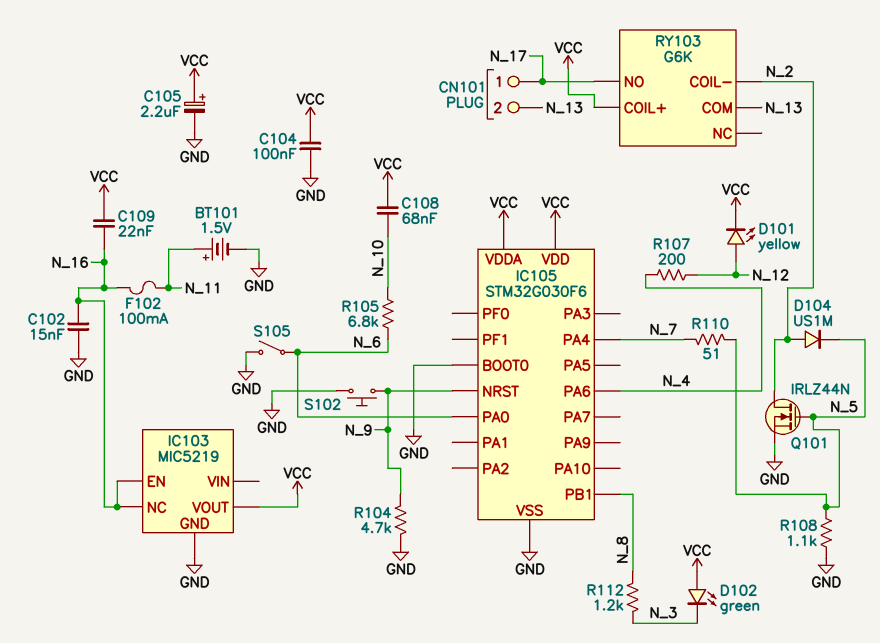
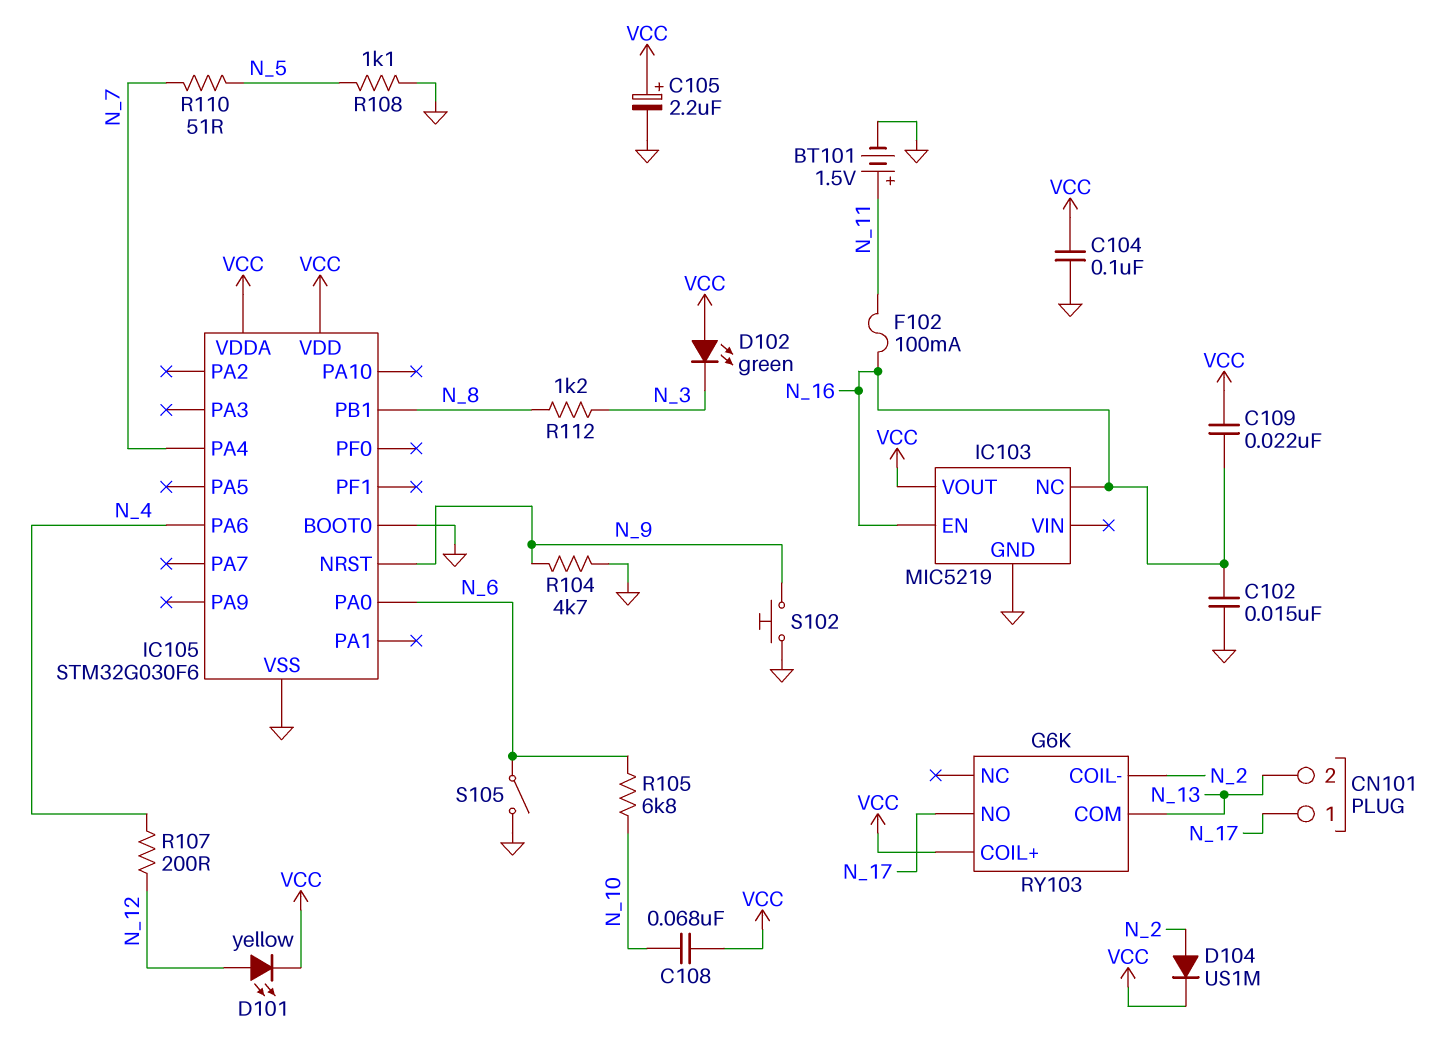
D104: diode US1M (A N_2, K N_5) -> diode US1M (A N_2, K VCC)
Q101: NMOS IRLZ44N (G N_5, D N_2, S GND) -> none

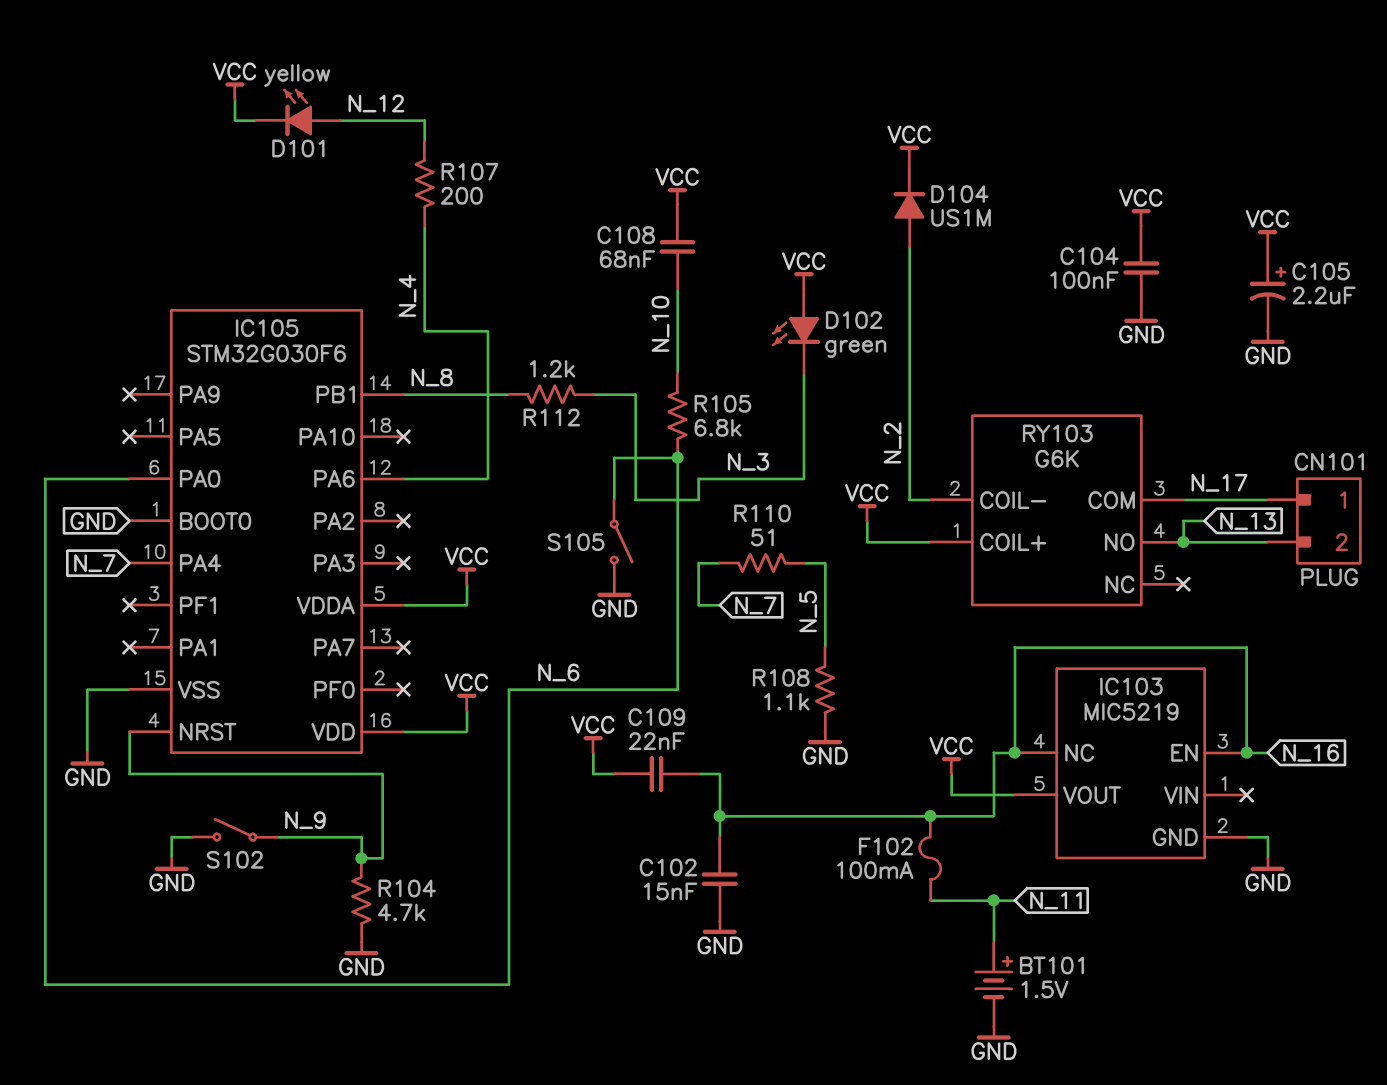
RY103 pin COM: N_13 -> N_17
RY103 pin NO: N_17 -> N_13
S102: button (GND, N_9) -> switch (GND, N_9)

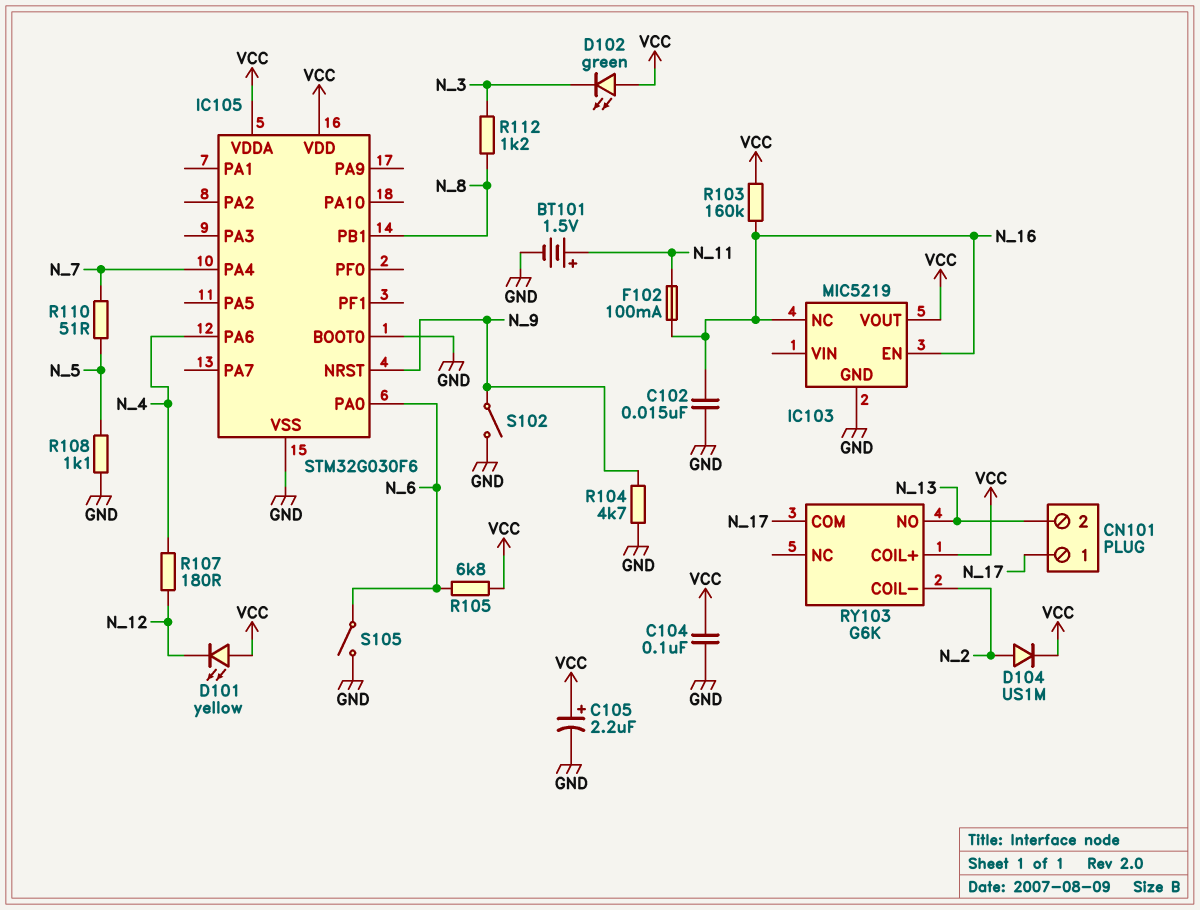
C108: 68nF (N_10, VCC) -> none
C109: 22nF (N_16, VCC) -> none
D101: LED yellow (A N_12, K VCC) -> LED yellow (A VCC, K N_12)
R103: none -> 160k (N_16, VCC)
R105: 6.8k (N_6, N_10) -> 6.8k (N_6, VCC)
R107: 200 (N_4, N_12) -> 180 (N_4, N_12)

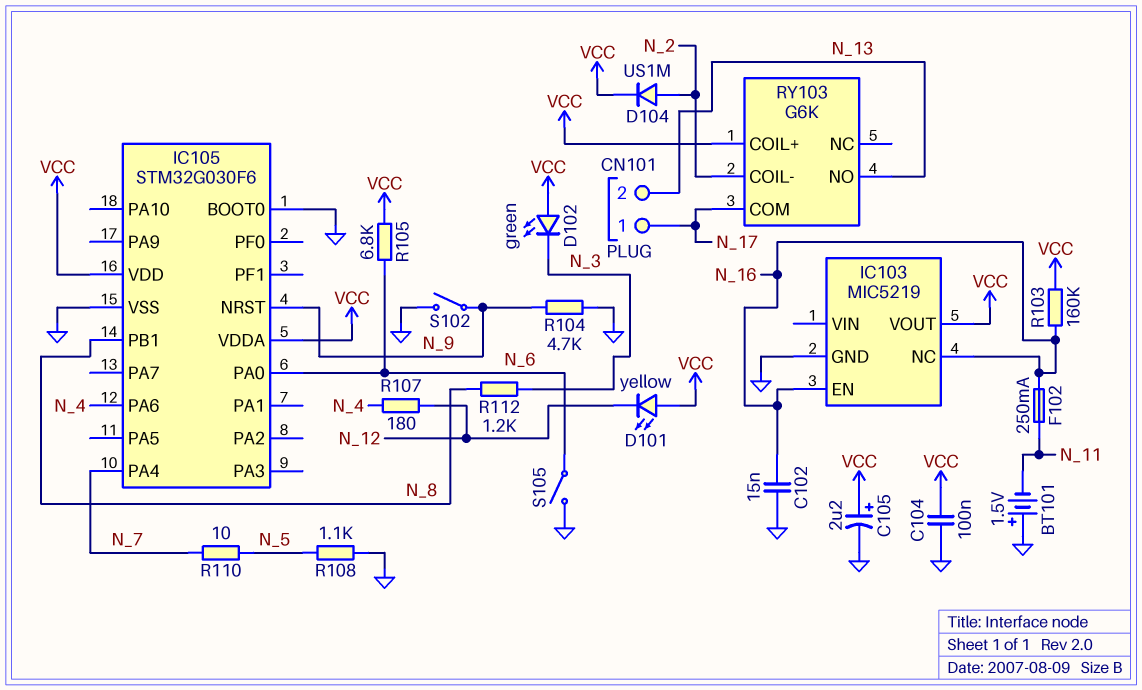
BT101: 1.5V (plus N_11, minus GND) -> 1.5V (plus GND, minus N_11)
F102: 100mA (N_11, N_16) -> 250mA (N_11, N_16)
R110: 51 (N_5, N_7) -> 10 (N_5, N_7)

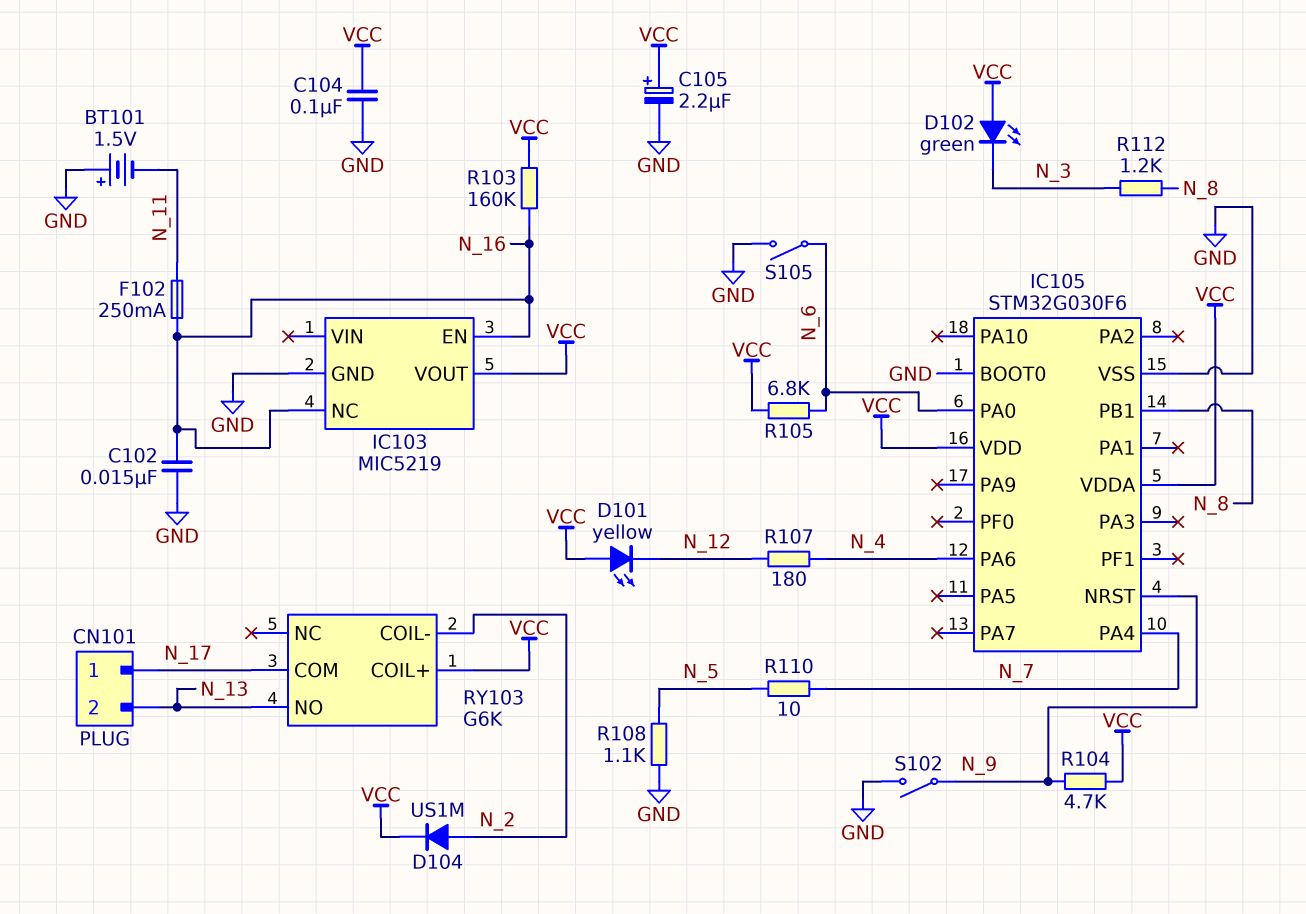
R104: 4.7k (GND, N_9) -> 4.7k (N_9, VCC)

